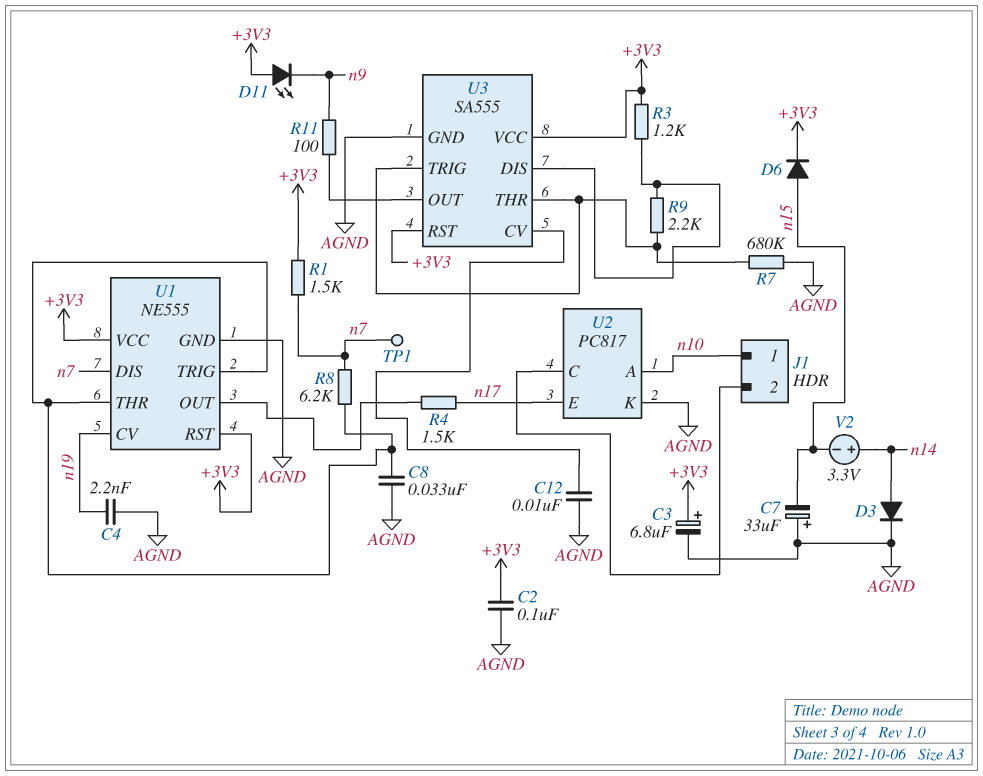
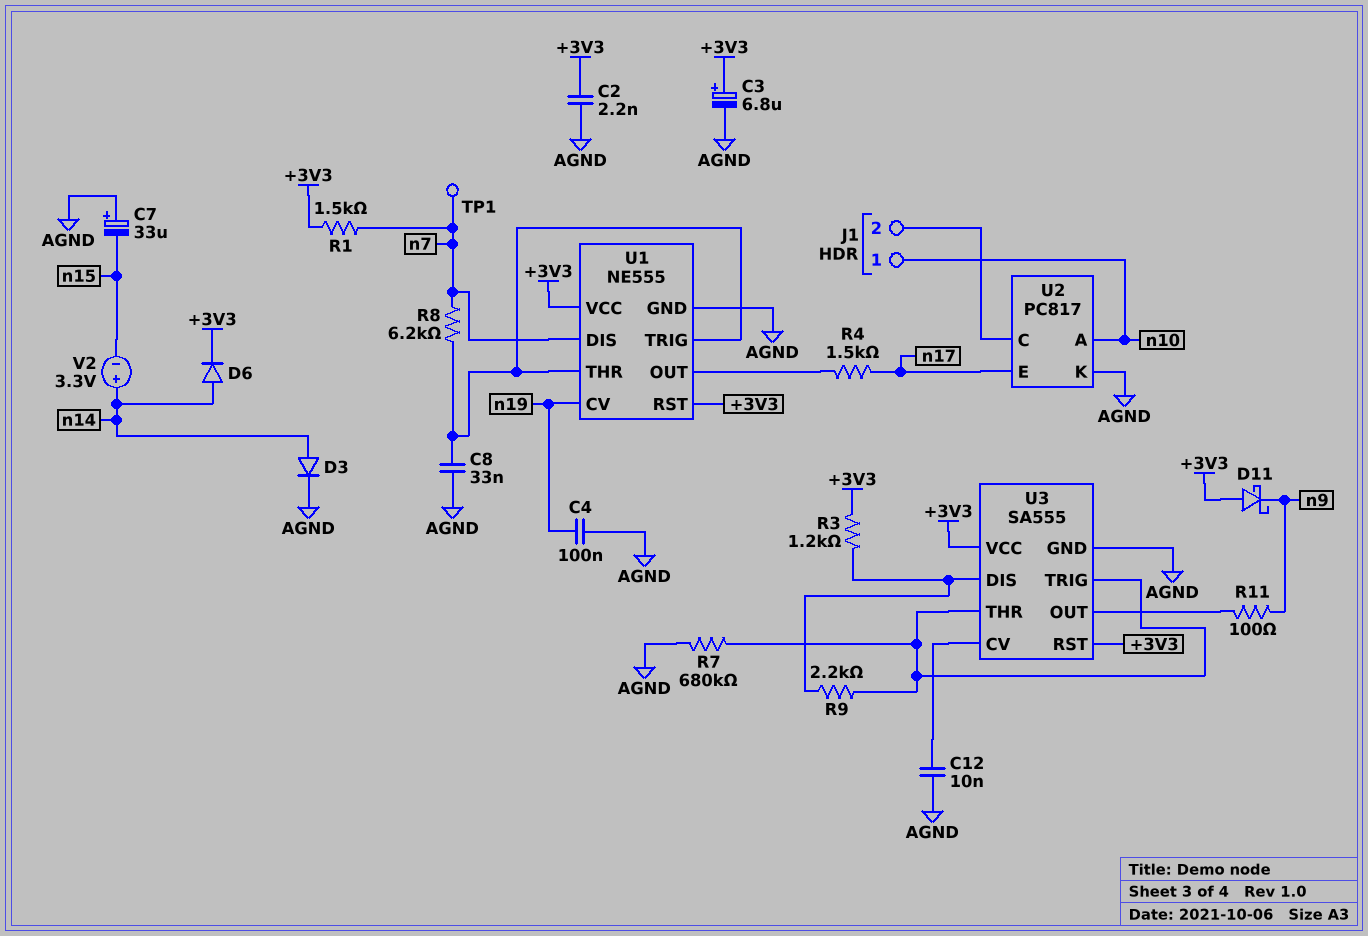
C2: 100nF (+3V3, AGND) -> 2.2nF (+3V3, AGND)
C4: 2.2nF (AGND, n19) -> 100nF (AGND, n19)
D6: diode (A n15, K +3V3) -> diode (A n14, K +3V3)
D11: LED (A +3V3, K n9) -> schottky (A +3V3, K n9)

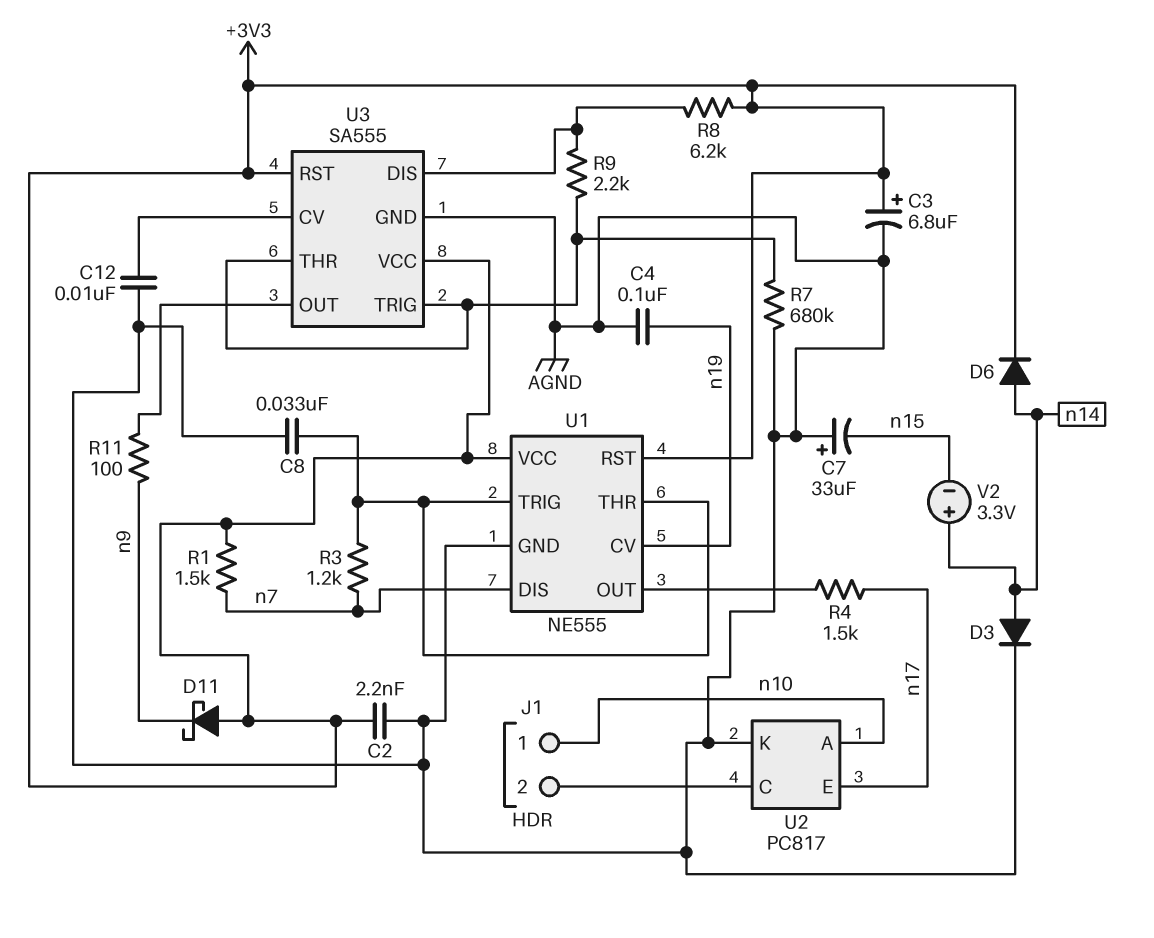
R3: 1.2k (+3V3, U3/DIS) -> 1.2k (U1/THR, n7)
R8: 6.2k (U1/THR, n7) -> 6.2k (+3V3, U3/DIS)
TP1: test point (n7) -> none

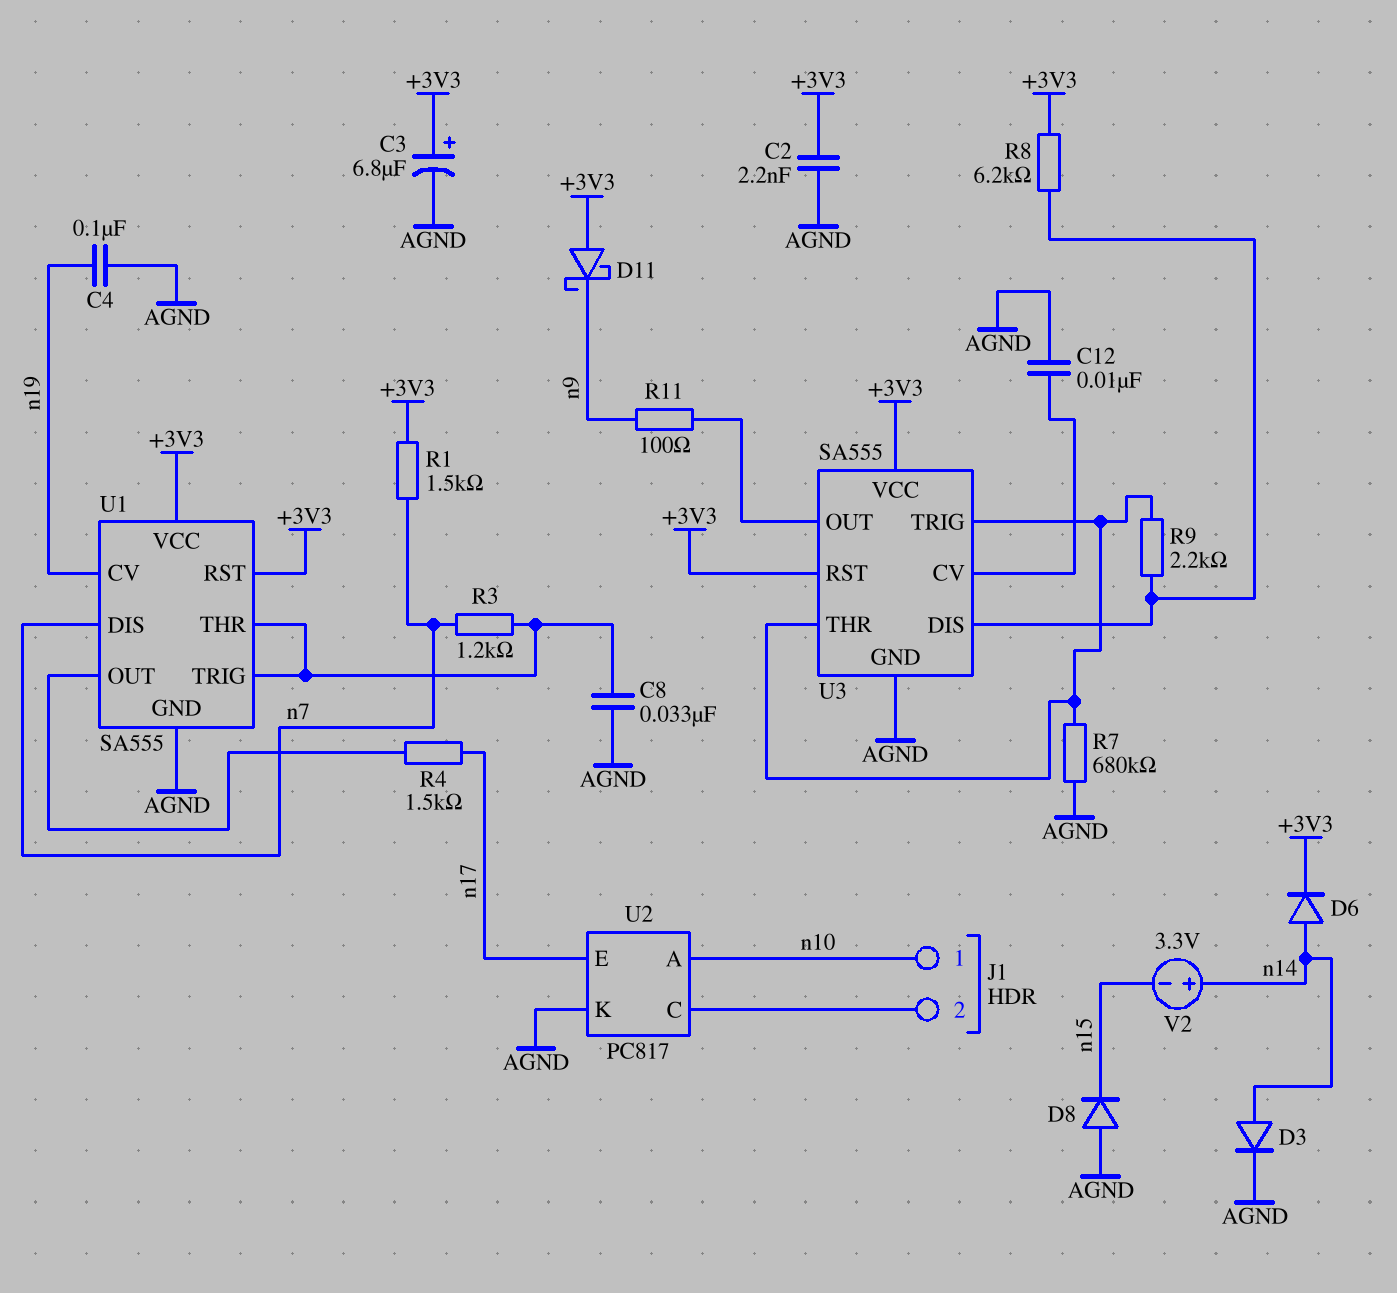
C7: 33uF (plus AGND, minus n15) -> none
D8: none -> diode (A AGND, K n15)
U1: NE555 -> SA555

